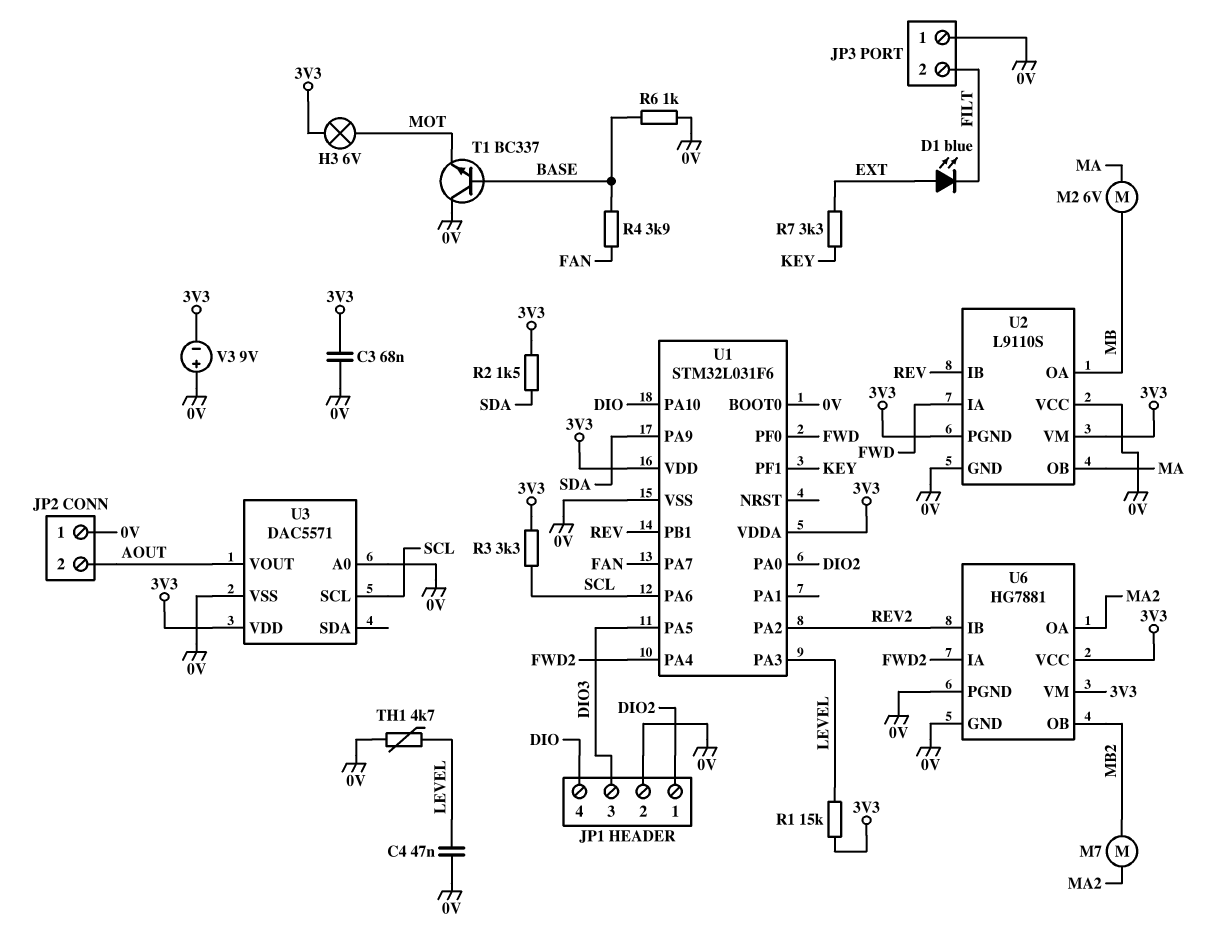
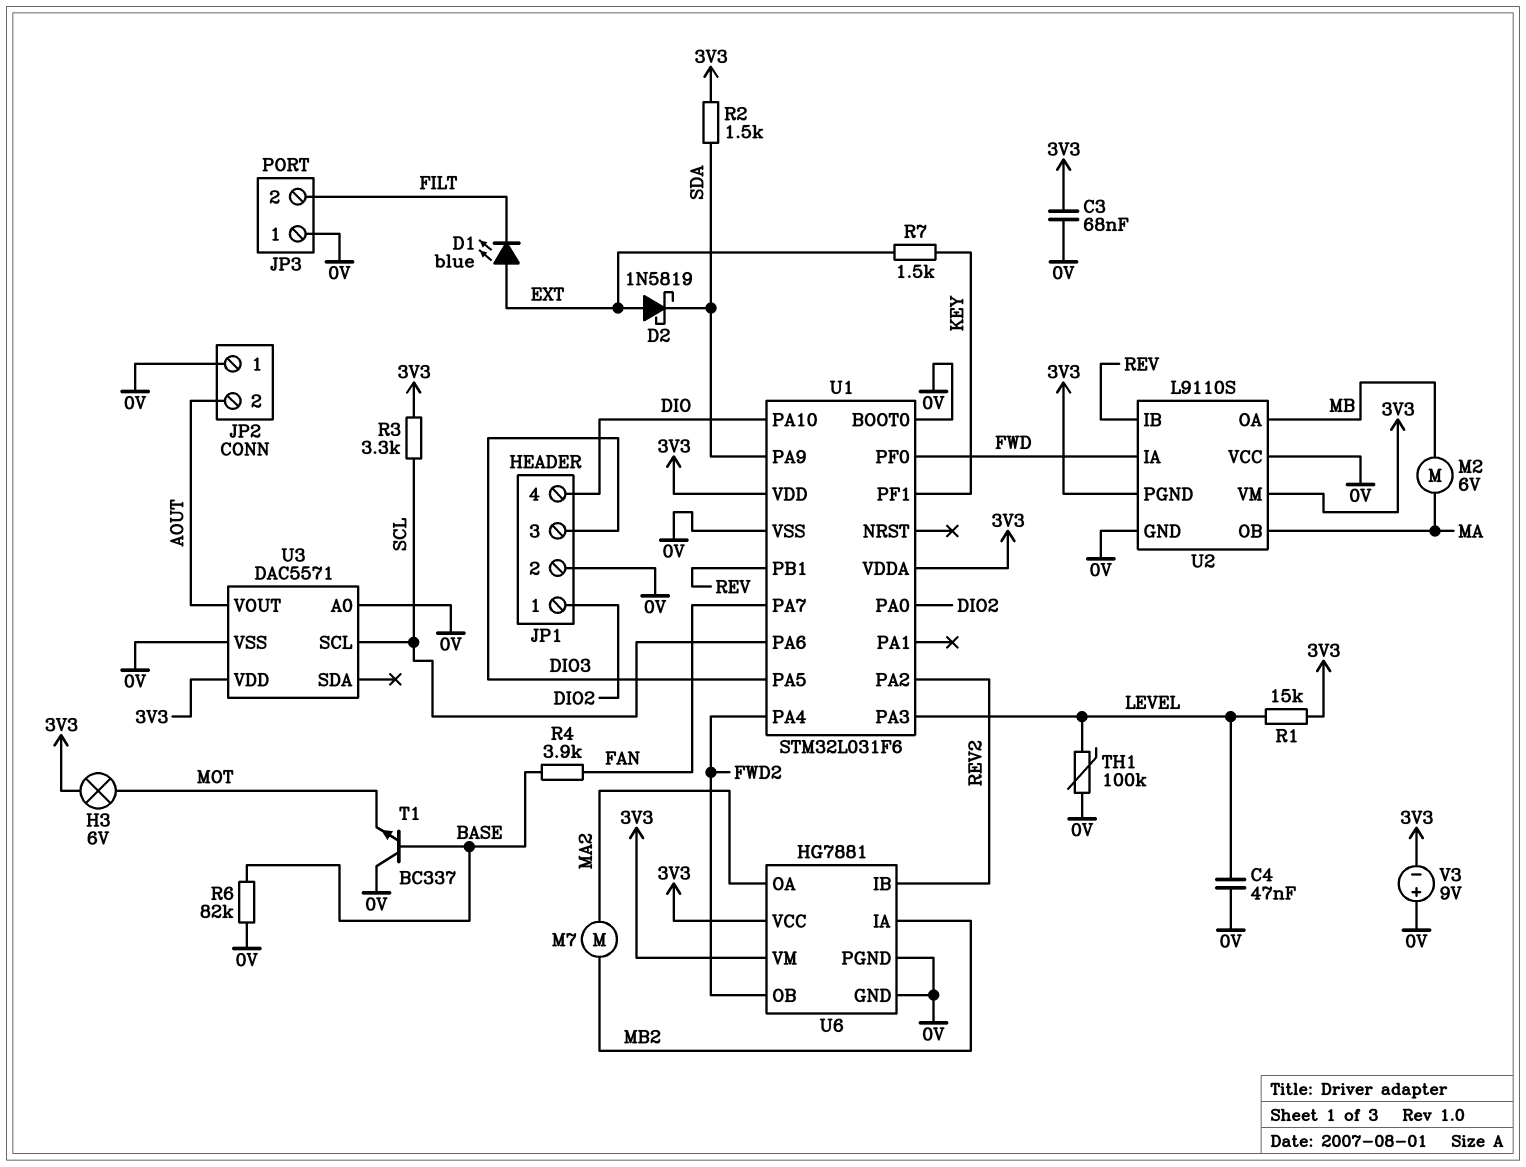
D2: none -> schottky 1N5819 (A EXT, K SDA)
R6: 1k (0V, BASE) -> 82k (0V, BASE)
R7: 3.3k (EXT, KEY) -> 1.5k (EXT, KEY)
TH1: 4.7k (0V, LEVEL) -> 100k (0V, LEVEL)
U6 pin IA: FWD2 -> MB2
U6 pin OB: MB2 -> FWD2

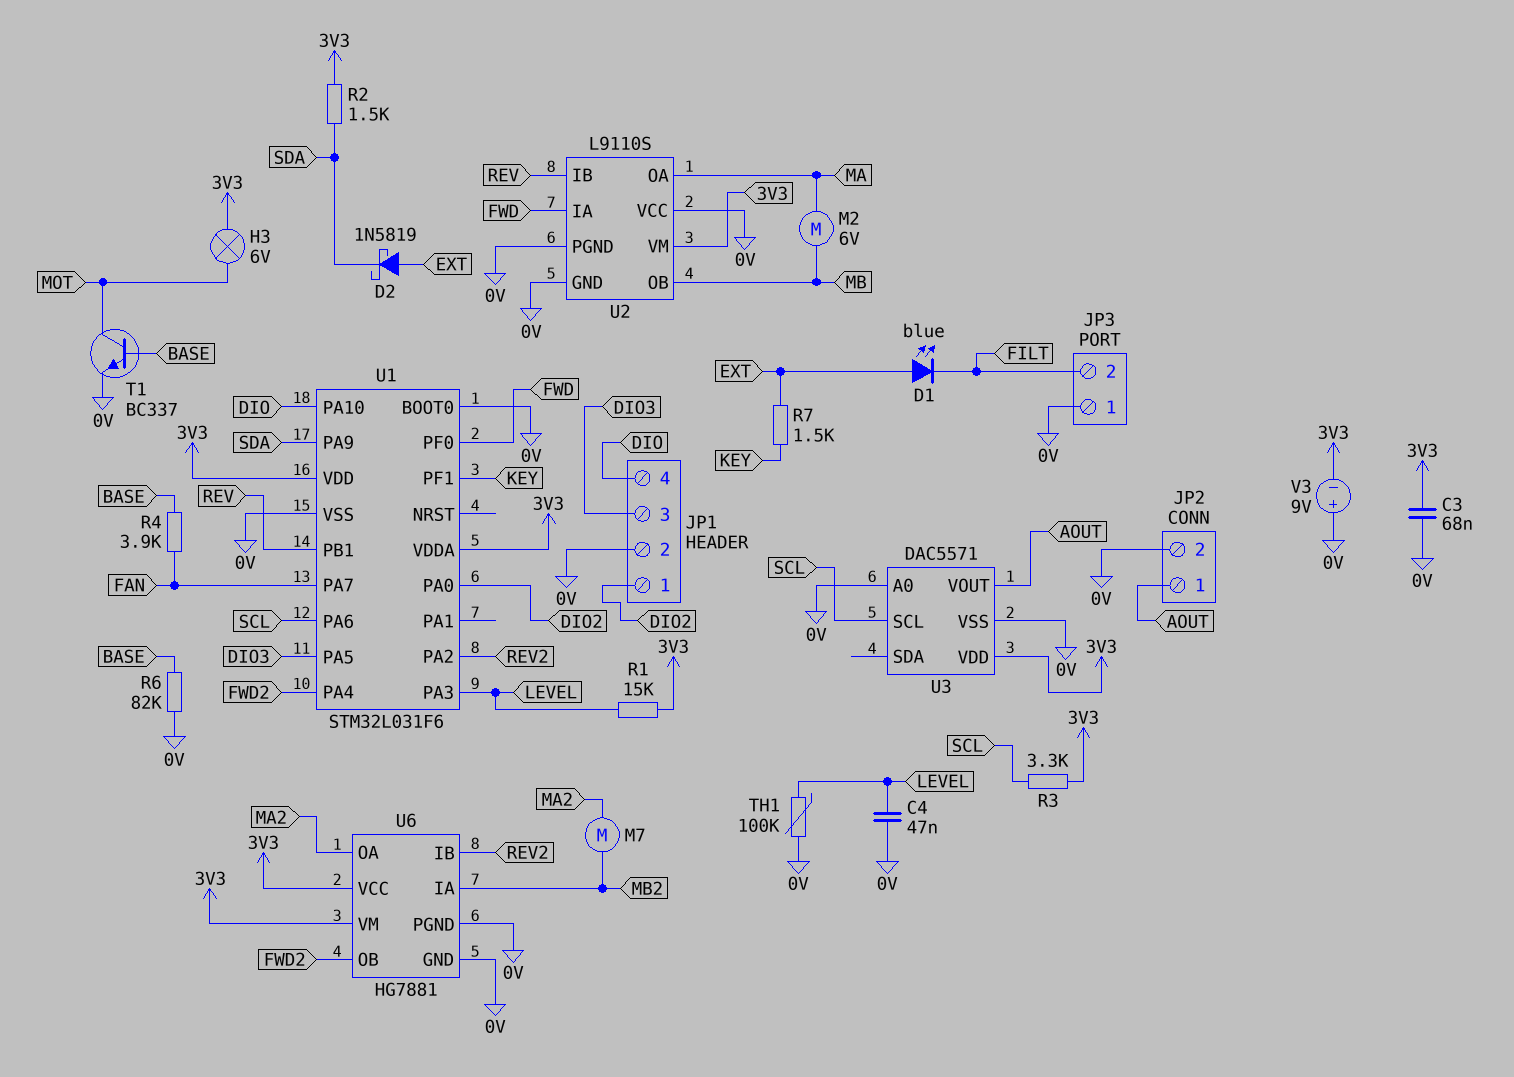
JP2 pin 1: 0V -> AOUT
JP2 pin 2: AOUT -> 0V
T1: NPN BC337 (B BASE, C 0V, E MOT) -> NPN BC337 (B BASE, C MOT, E 0V)
U2 pin OA: MB -> MA
U2 pin OB: MA -> MB
U2 pin PGND: 3V3 -> 0V

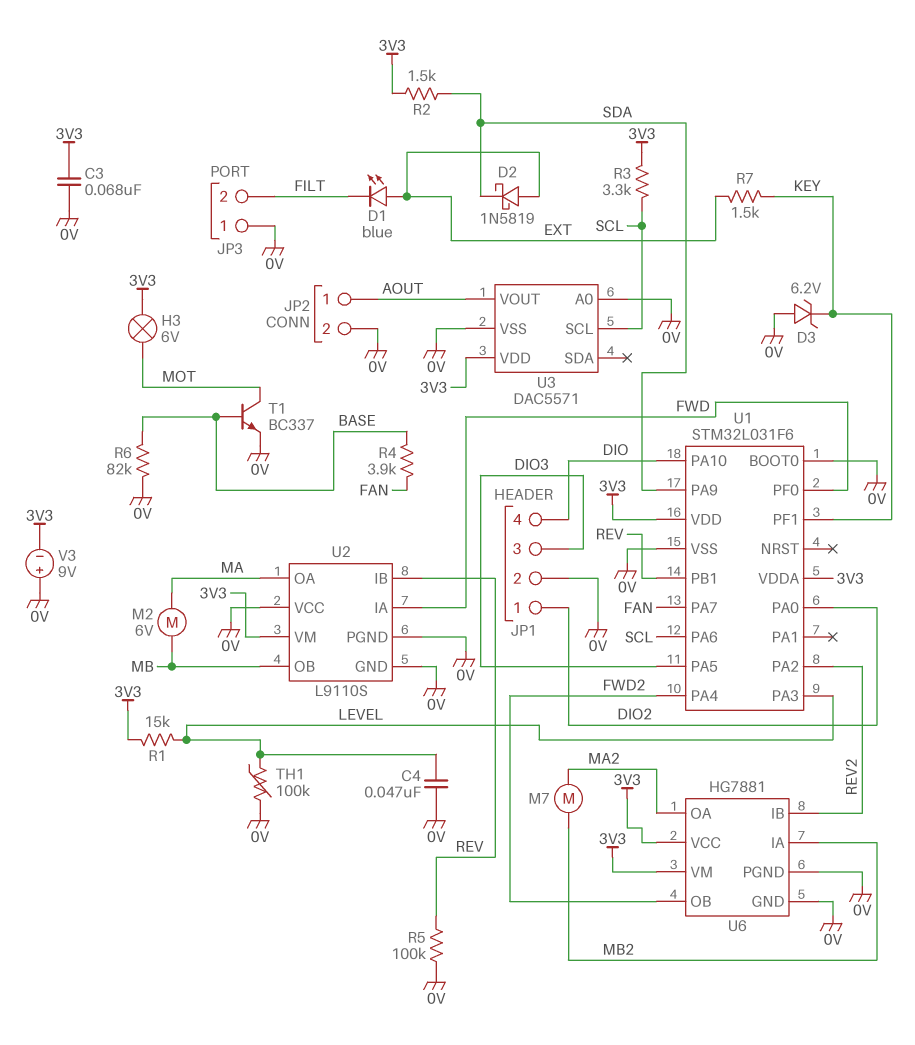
D3: none -> zener 6.2V (A 0V, K KEY)
R5: none -> 100k (0V, REV)

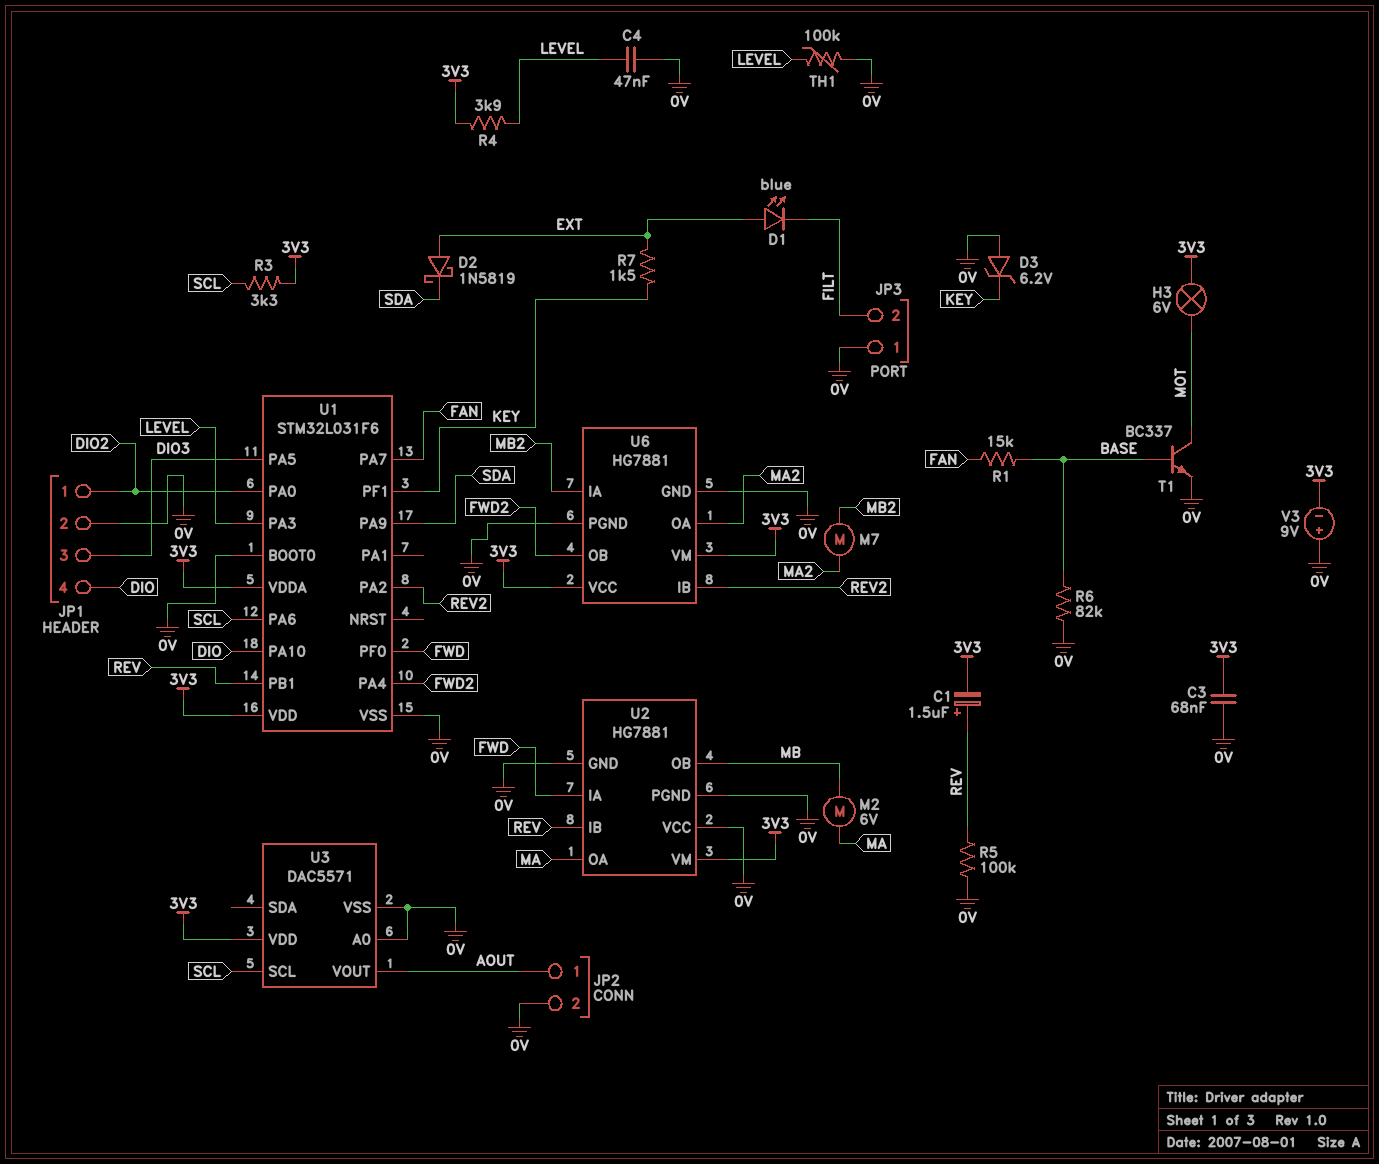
C1: none -> 1.5uF (plus REV, minus 3V3)
R1: 15k (3V3, LEVEL) -> 15k (BASE, FAN)
R2: 1.5k (3V3, SDA) -> none
R4: 3.9k (BASE, FAN) -> 3.9k (3V3, LEVEL)
U2: L9110S -> HG7881

